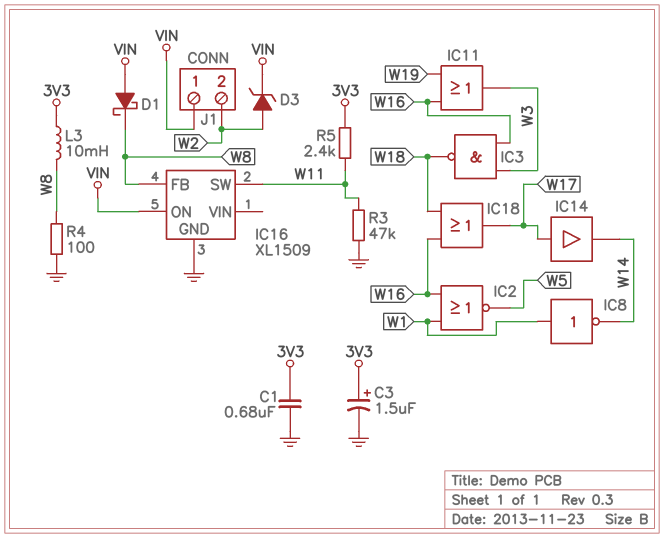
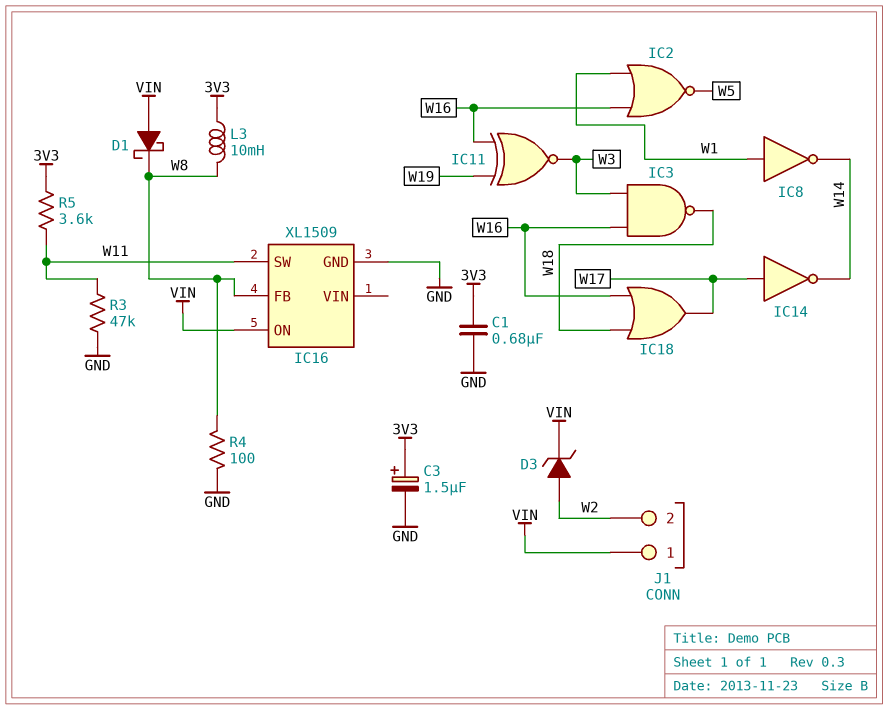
IC11: OR (in W16, in W19, out W3) -> XNOR (in W16, in W19, out W3)
IC14: buffer (in W17, out W14) -> NOT (in W17, out W14)
R5: 2.4k (3V3, W11) -> 3.6k (3V3, W11)

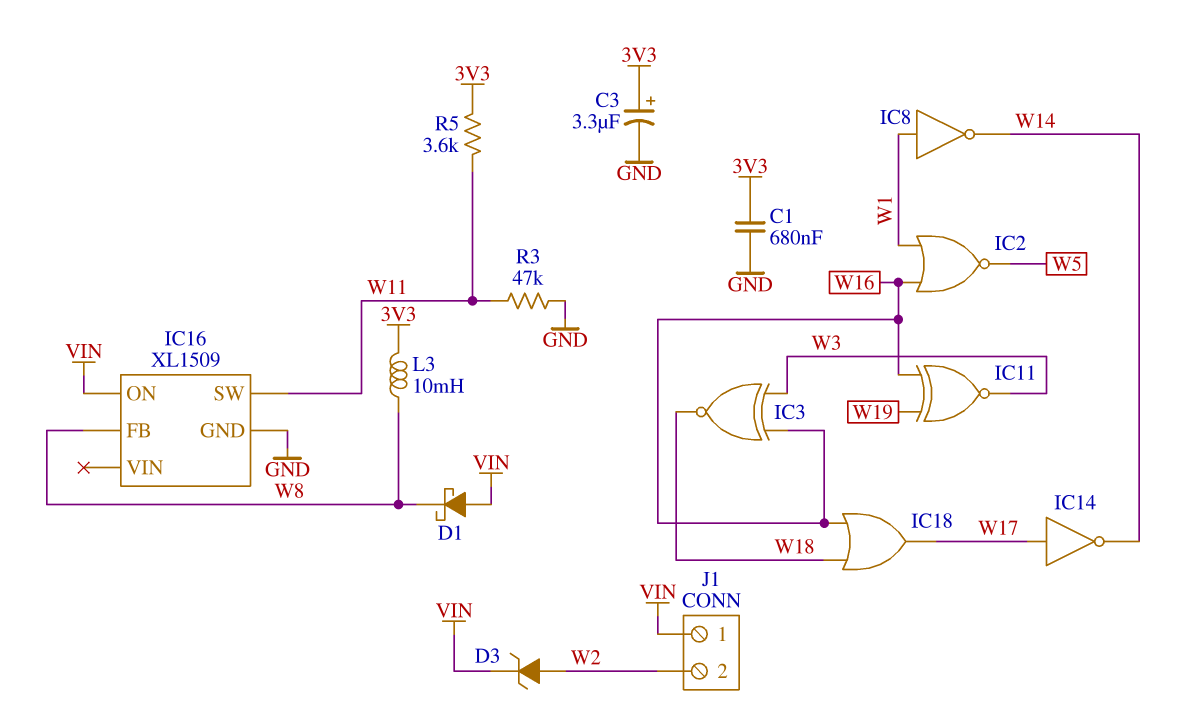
C3: 1.5uF (plus 3V3, minus GND) -> 3.3uF (plus 3V3, minus GND)
IC3: NAND (in W3, in W16, out W18) -> XNOR (in W3, in W16, out W18)
R4: 100 (GND, W8) -> none

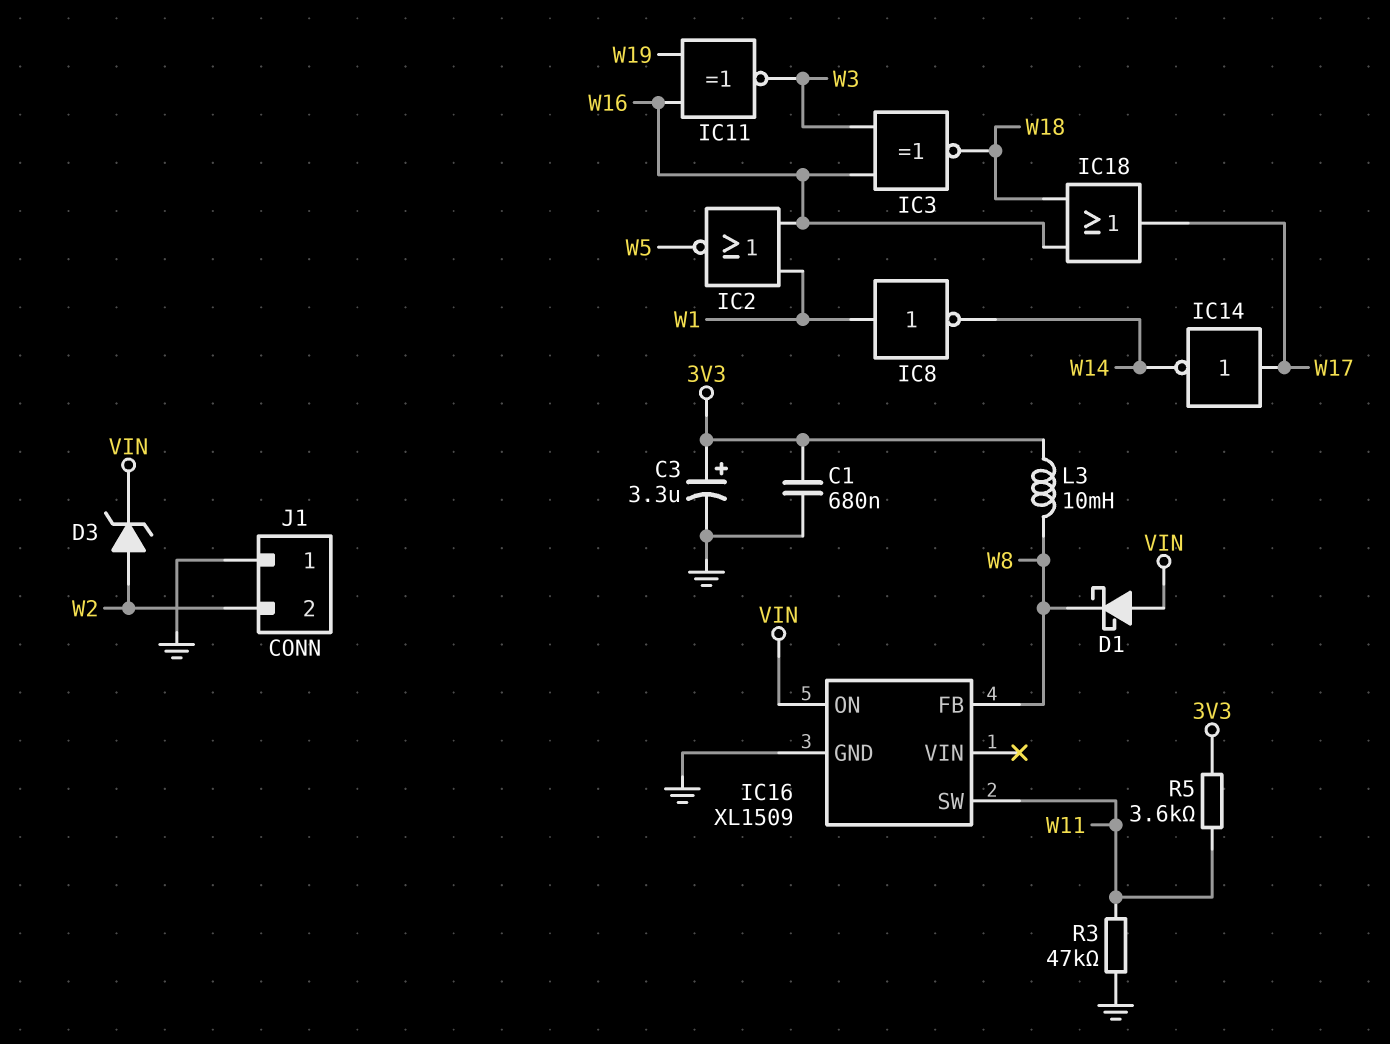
J1 pin 1: VIN -> GND

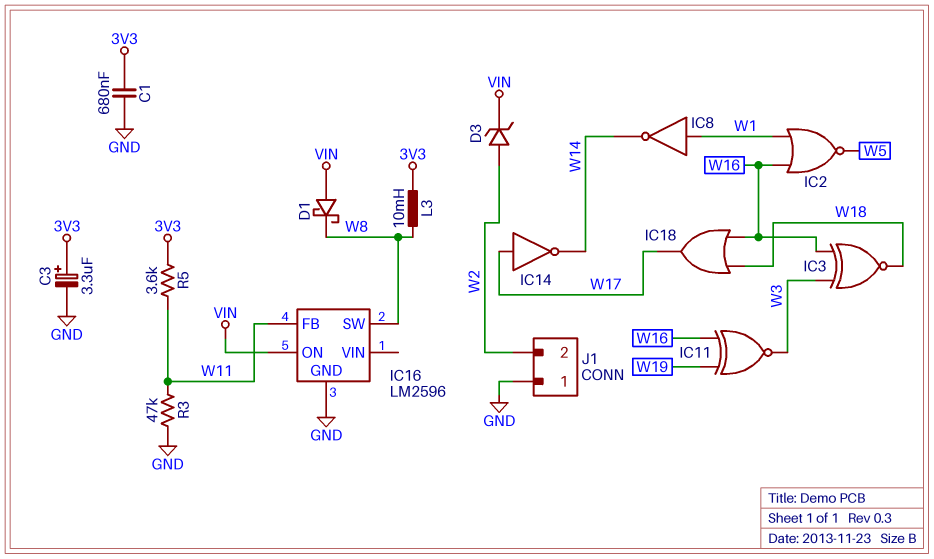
IC16: XL1509 -> LM2596
IC16 pin FB: W8 -> W11
IC16 pin SW: W11 -> W8

